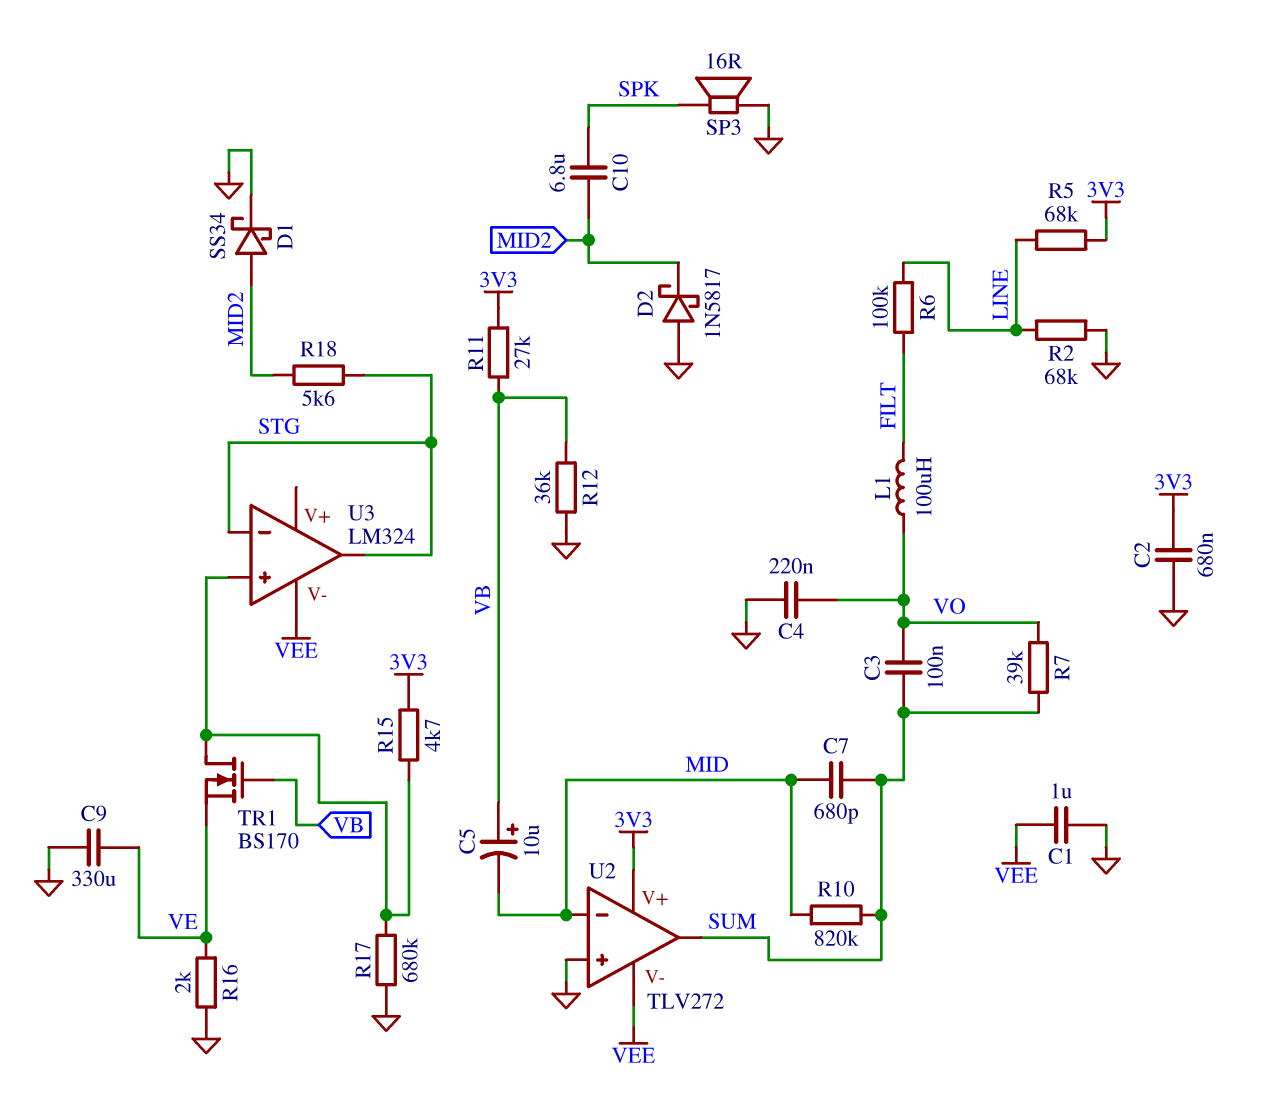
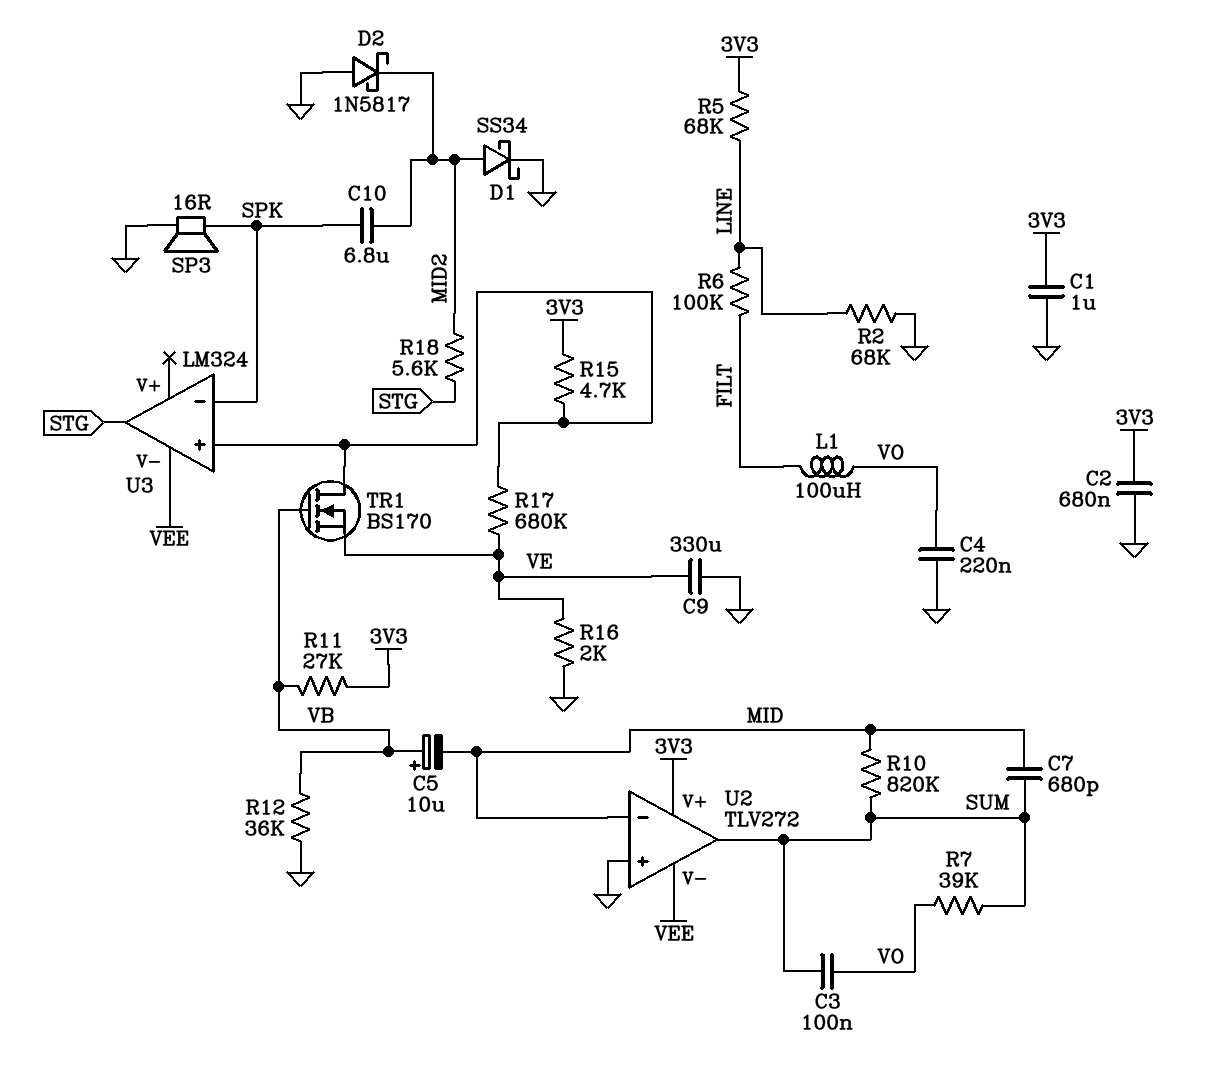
C1: 1uF (GND, VEE) -> 1uF (3V3, GND)
R17: 680k (GND, U3/in+) -> 680k (U3/in+, VE)
U3 pin in-: STG -> SPK

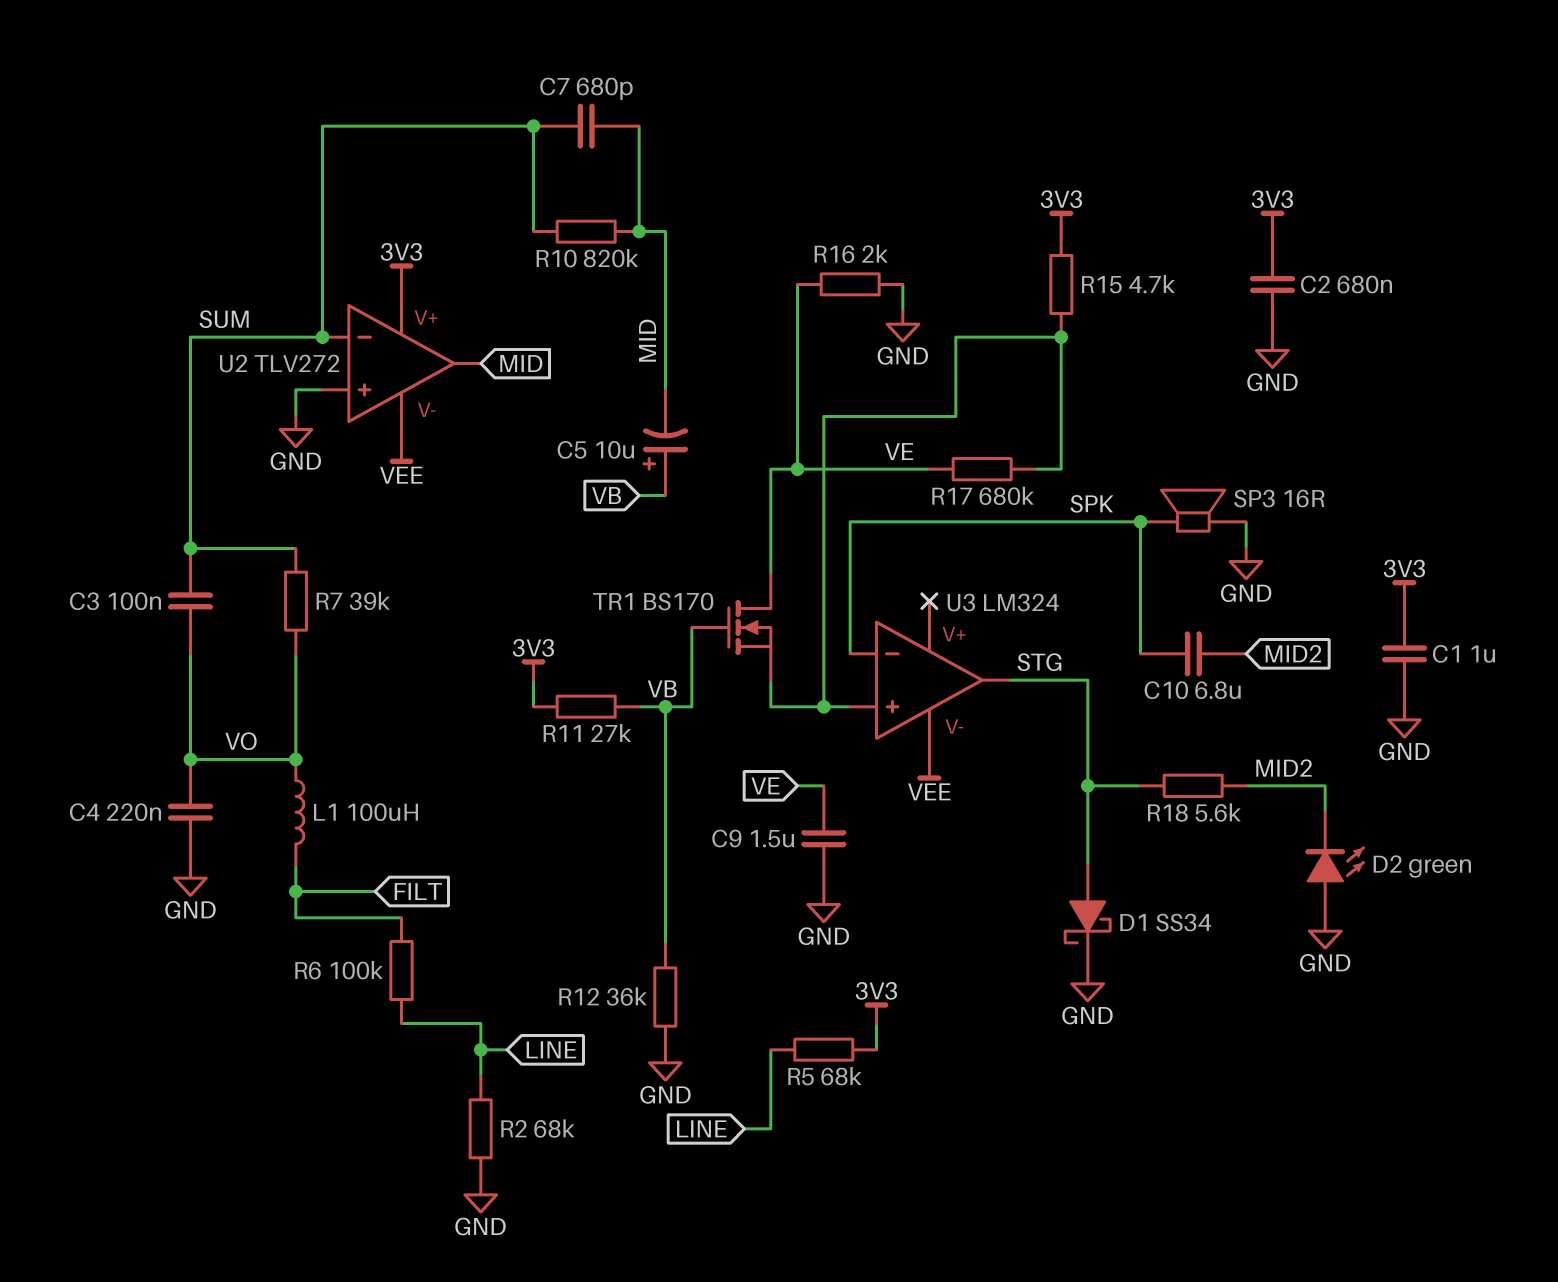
C9: 330uF (GND, VE) -> 1.5uF (GND, VE)
D1: schottky SS34 (A MID2, K GND) -> schottky SS34 (A STG, K GND)
D2: schottky 1N5817 (A GND, K MID2) -> LED green (A GND, K MID2)
TR1: NMOS BS170 (G VB, D U3/in+, S VE) -> NMOS BS170 (G VB, D VE, S U3/in+)
U2 pin in-: MID -> SUM
U2 pin out: SUM -> MID

